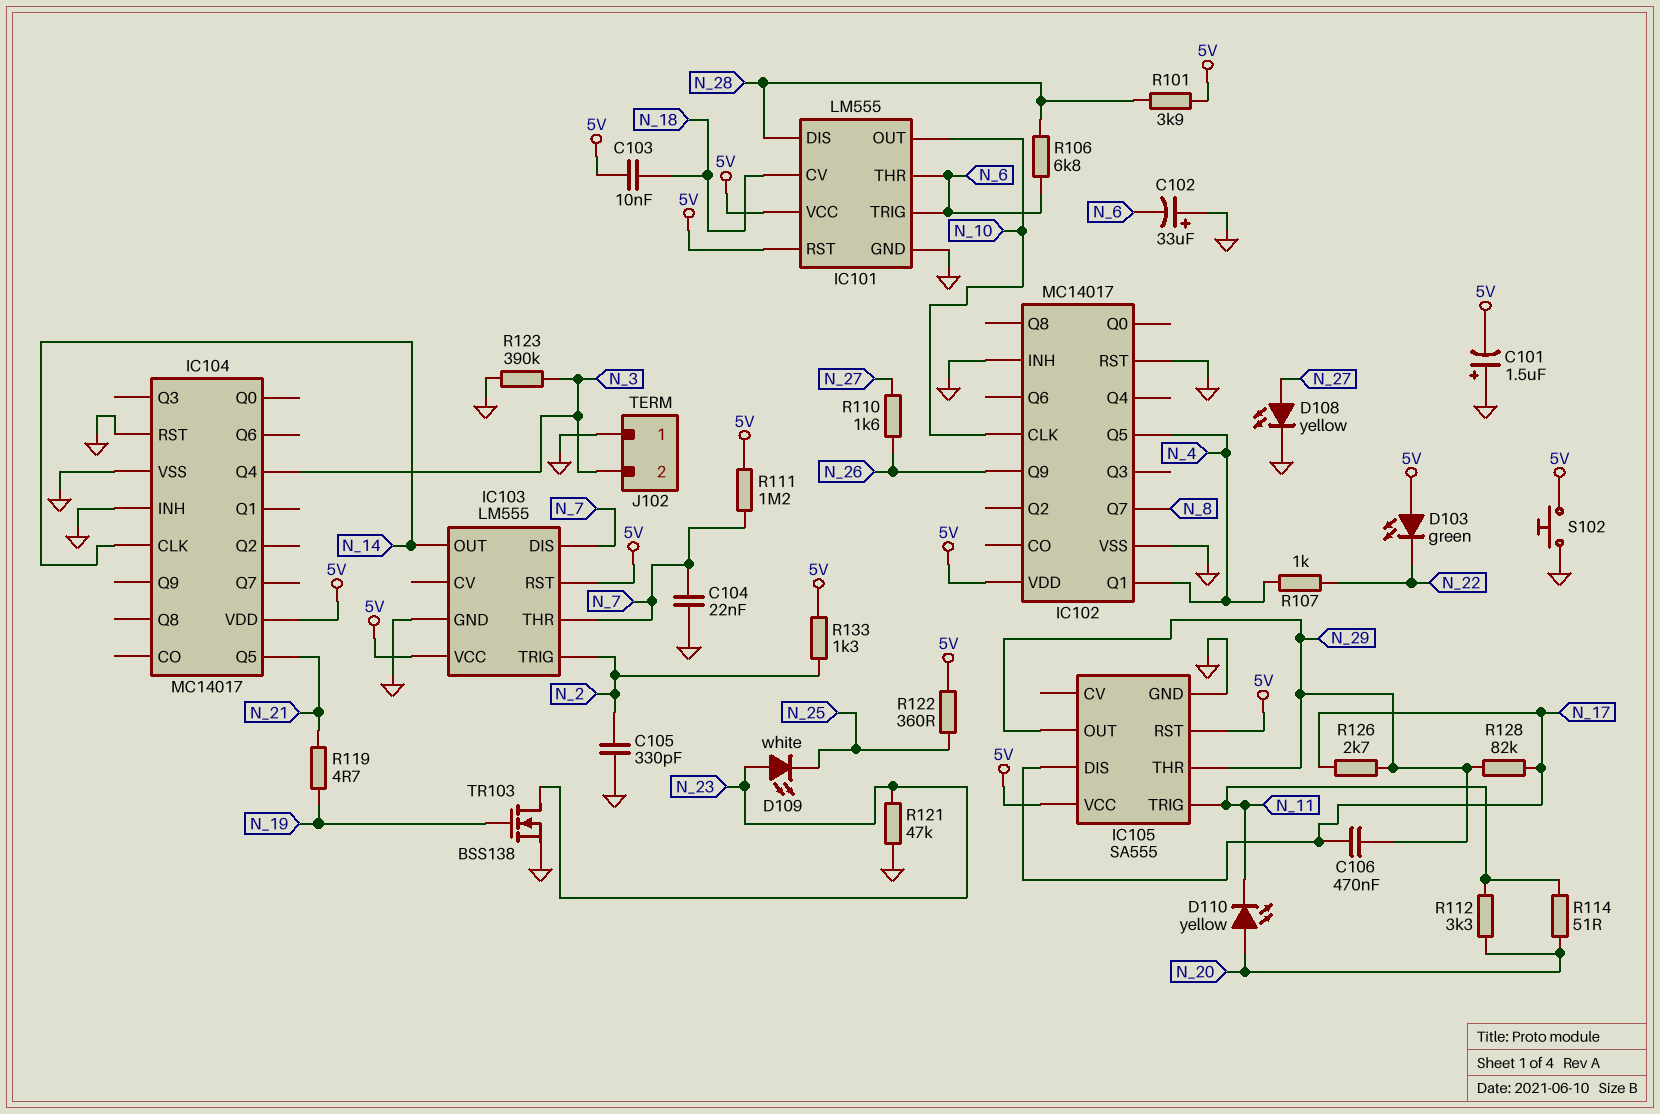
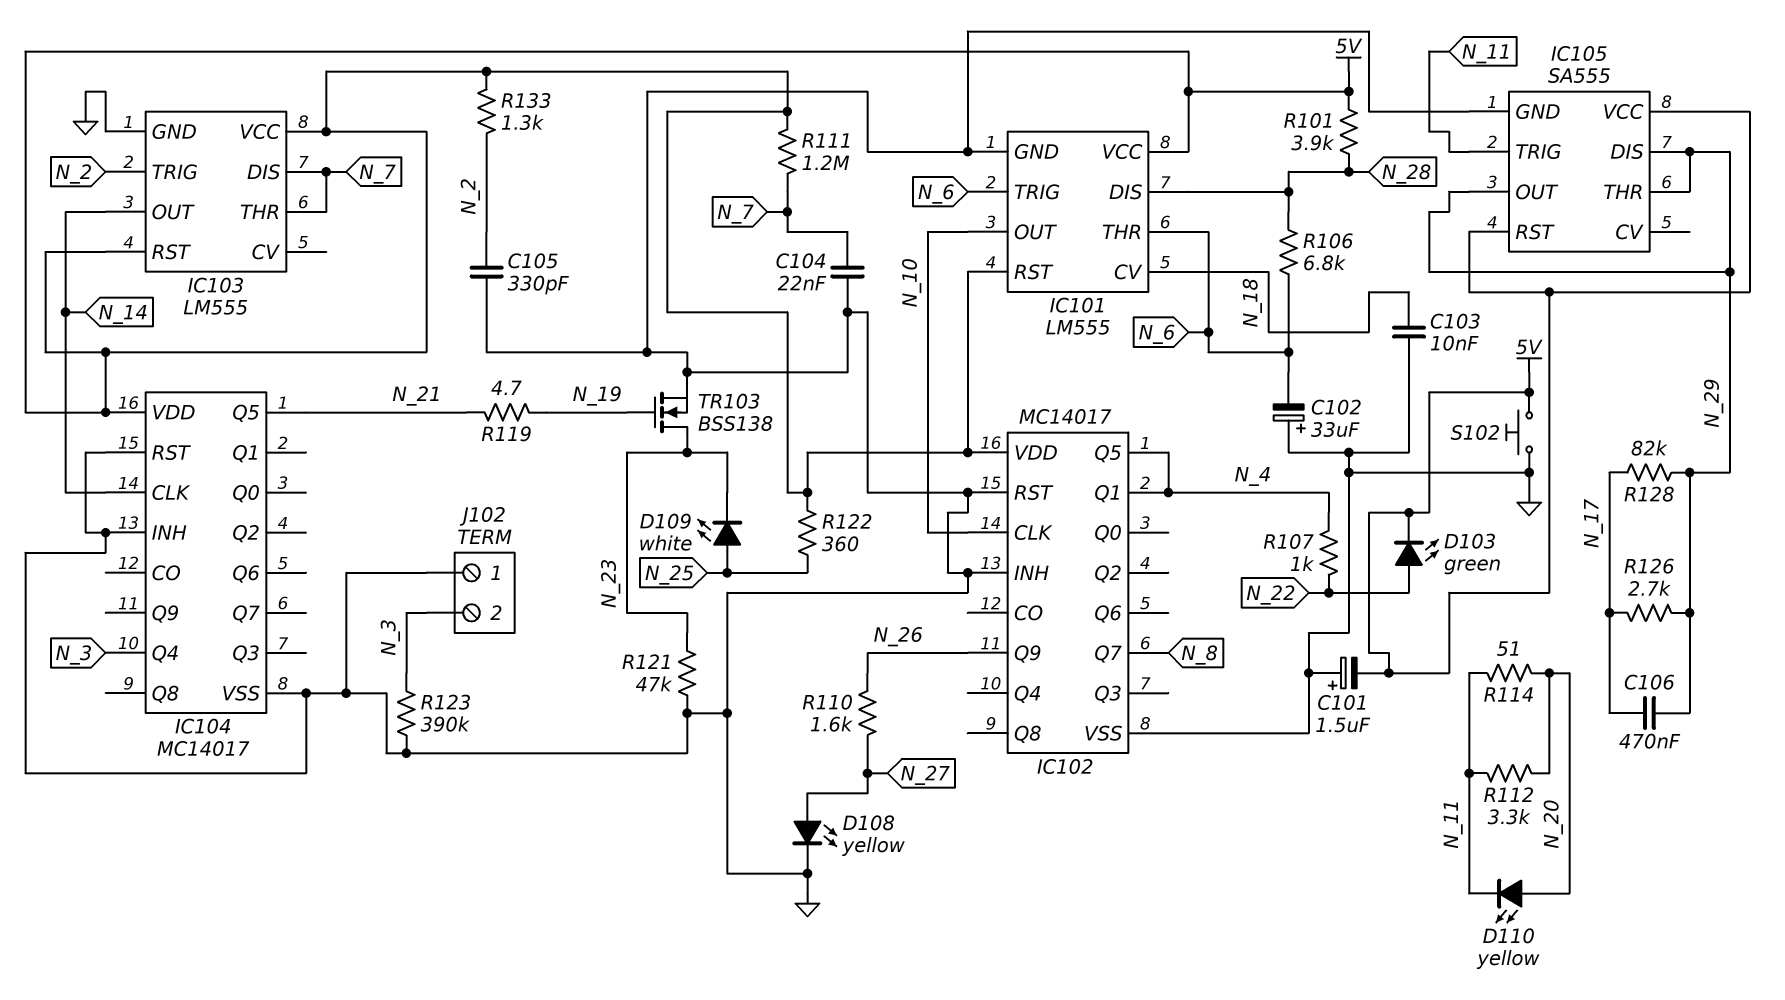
C103: 10nF (5V, N_18) -> 10nF (GND, N_18)
D103: LED green (A 5V, K N_22) -> LED green (A N_22, K 5V)
D109: LED white (A N_23, K N_25) -> LED white (A N_25, K N_23)
IC105 pin DIS: N_17 -> N_29

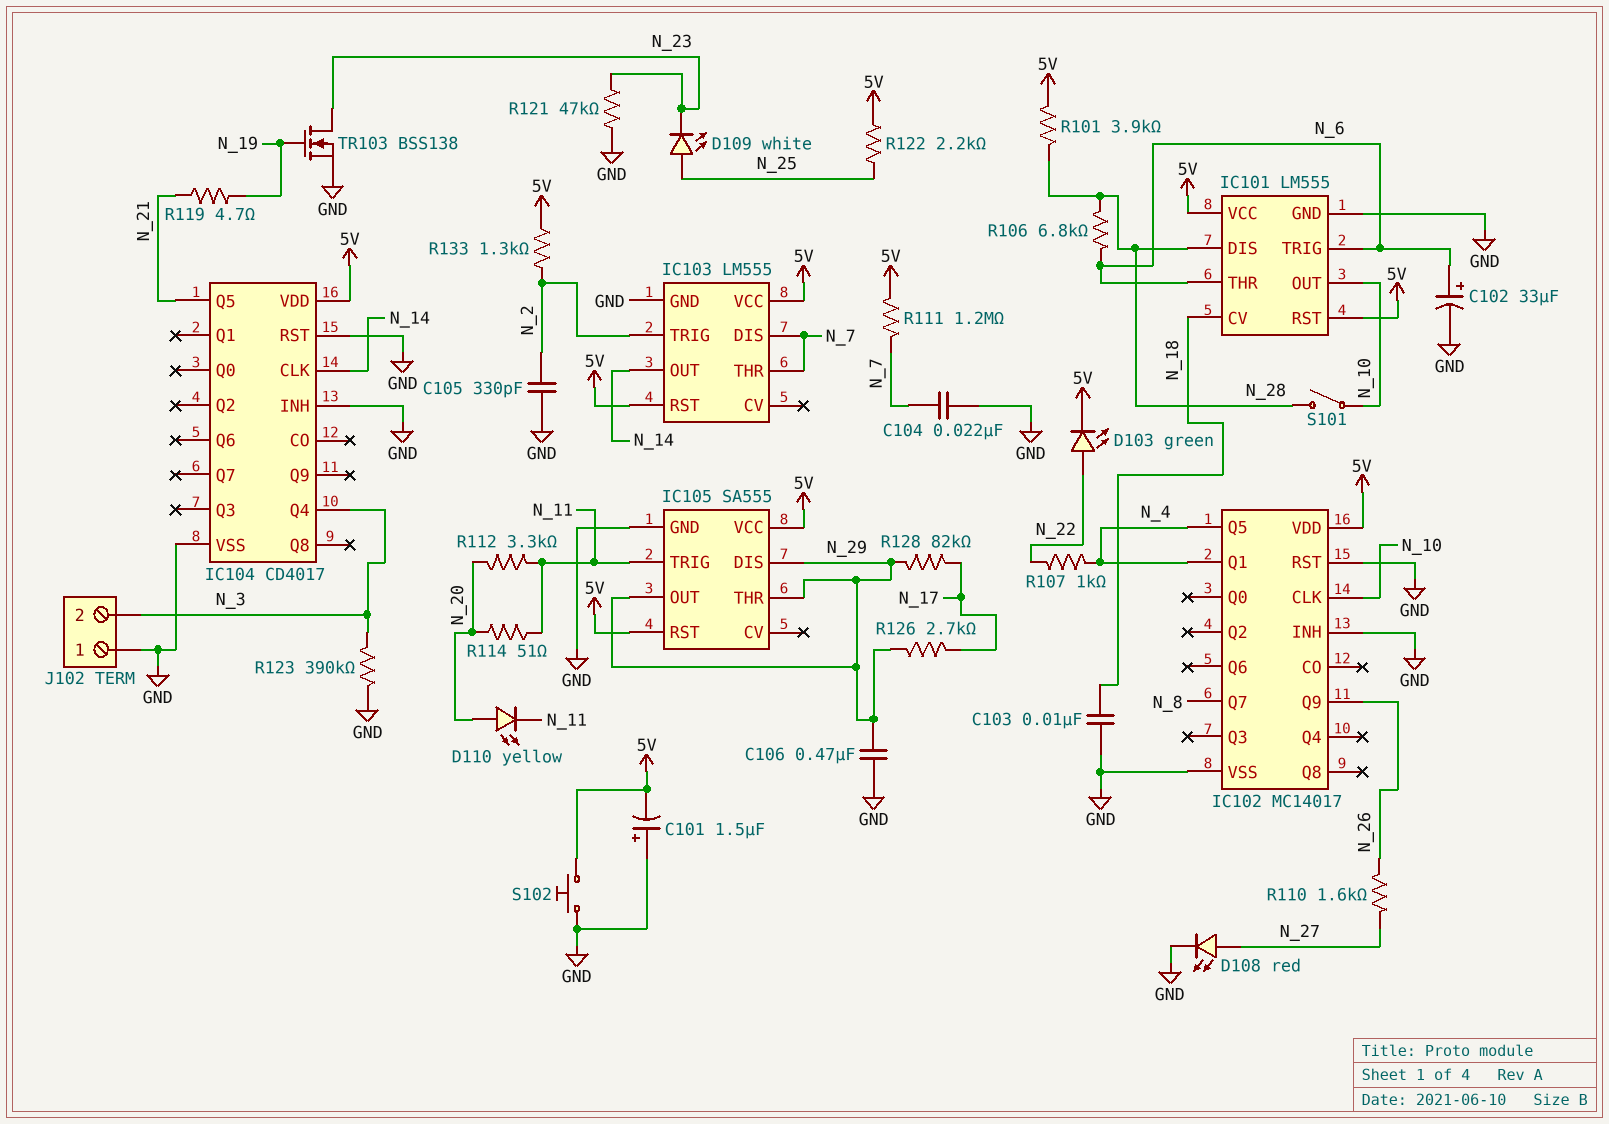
C102: 33uF (plus GND, minus N_6) -> 33uF (plus N_6, minus GND)
C106: 470nF (N_17, N_29) -> 470nF (GND, N_29)
D108: LED yellow (A N_27, K GND) -> LED red (A N_27, K GND)
IC104: MC14017 -> CD4017
R122: 360 (5V, N_25) -> 2.2k (5V, N_25)
S101: none -> switch (N_10, N_28)

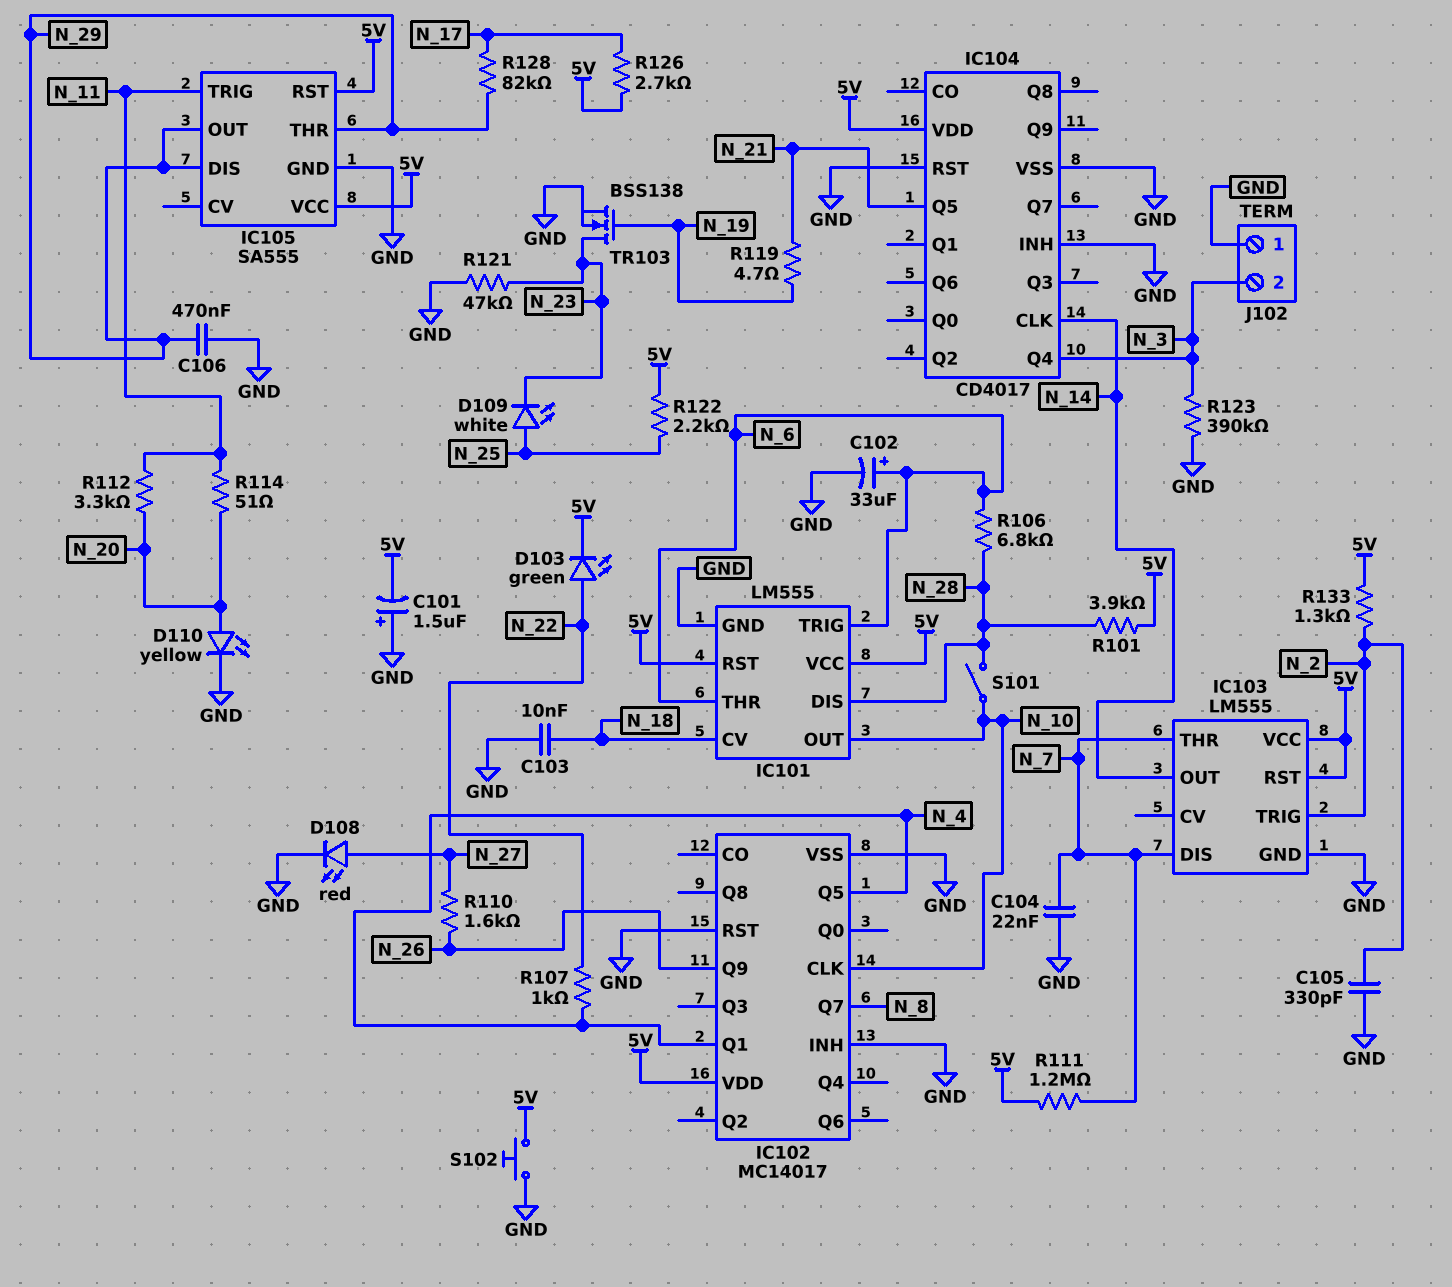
D110: LED yellow (A N_20, K N_11) -> LED yellow (A N_20, K GND)
R126: 2.7k (N_17, N_29) -> 2.7k (5V, N_17)

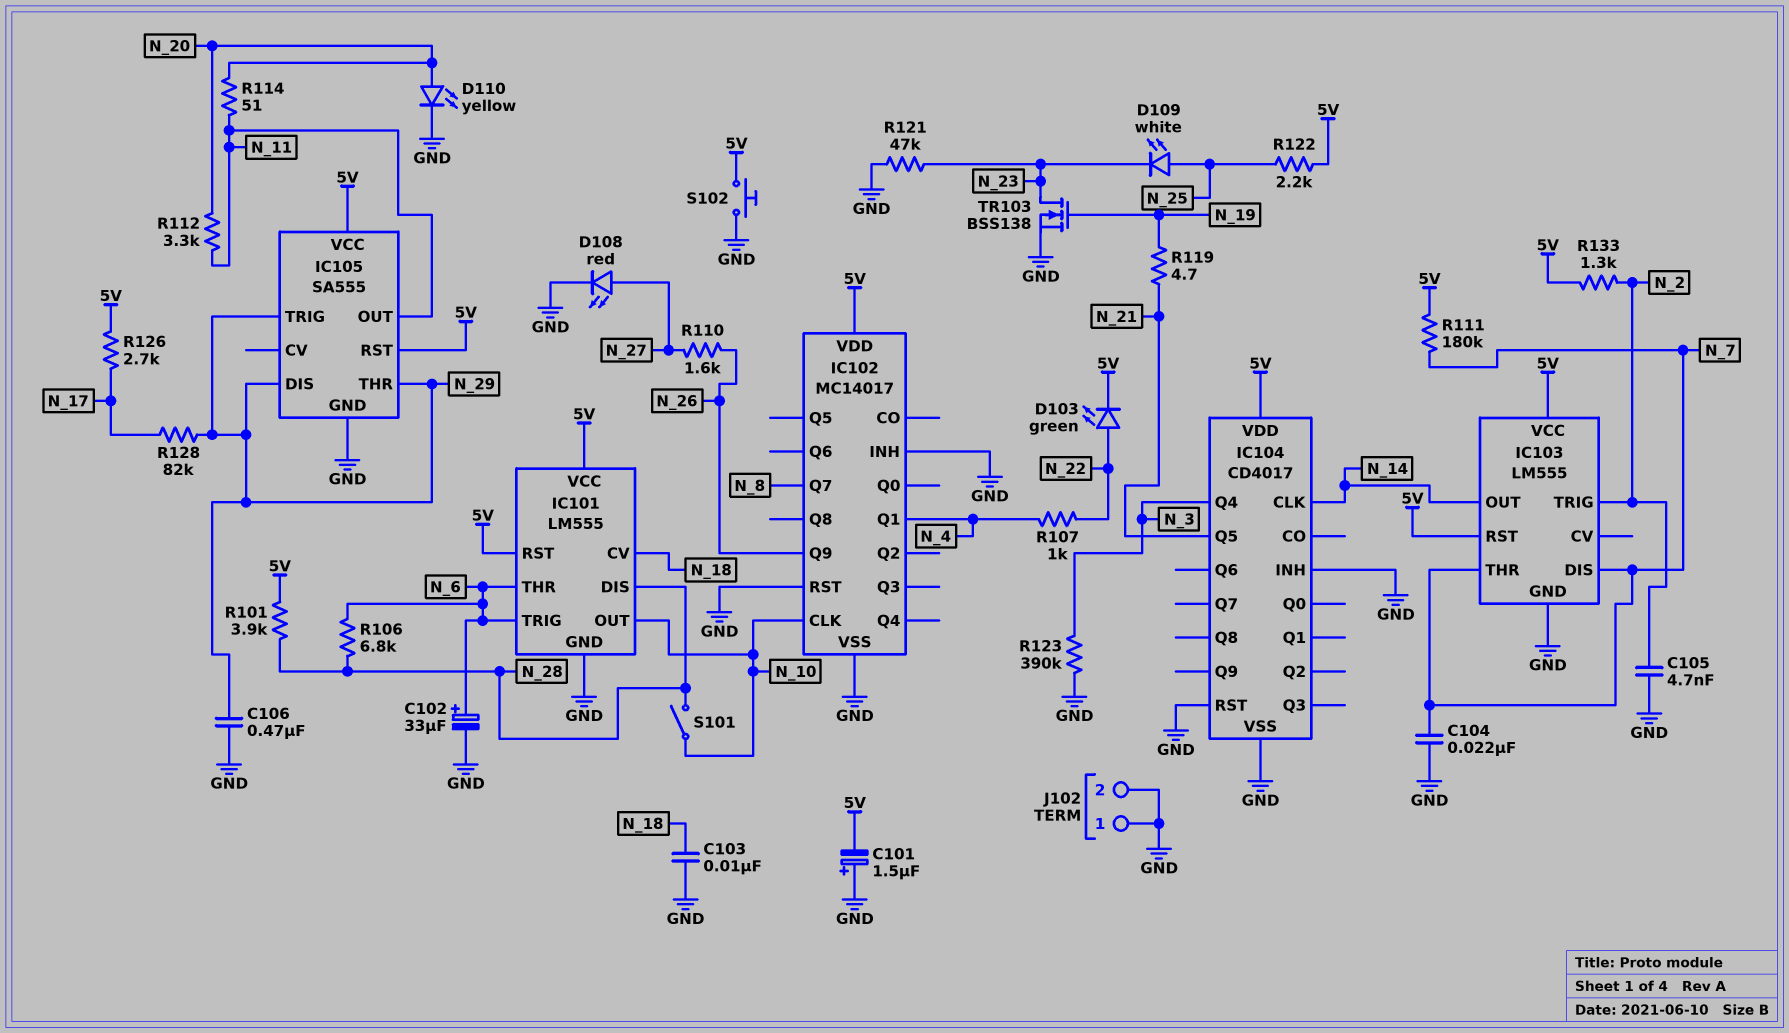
C105: 330pF (GND, N_2) -> 4.7nF (GND, N_2)
IC102 pin Q5: N_4 -> none
IC105 pin OUT: N_29 -> N_11
IC105 pin TRIG: N_11 -> N_29
J102 pin 2: N_3 -> GND
R111: 1.2M (5V, N_7) -> 180k (5V, N_7)

